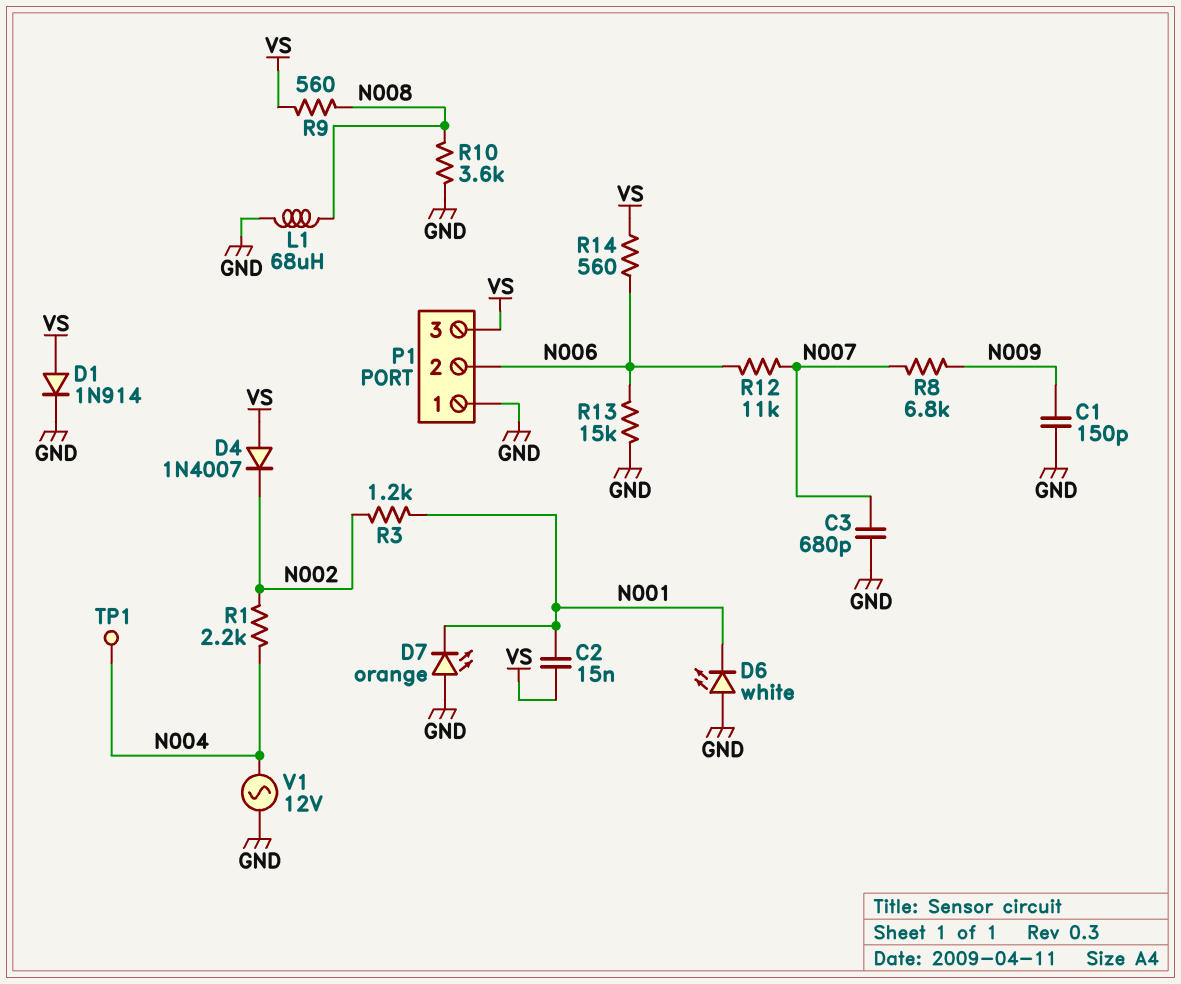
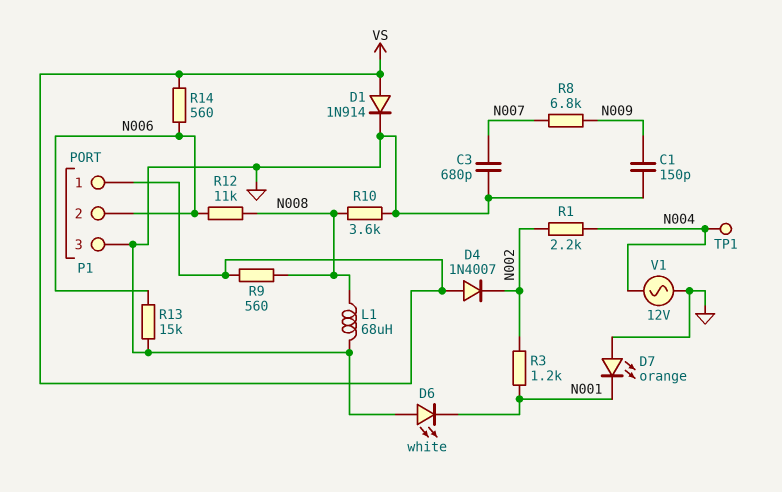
C2: 15nF (N001, VS) -> none
P1 pin 1: GND -> VS
P1 pin 3: VS -> GND
R12: 11k (N006, N007) -> 11k (N006, N008)

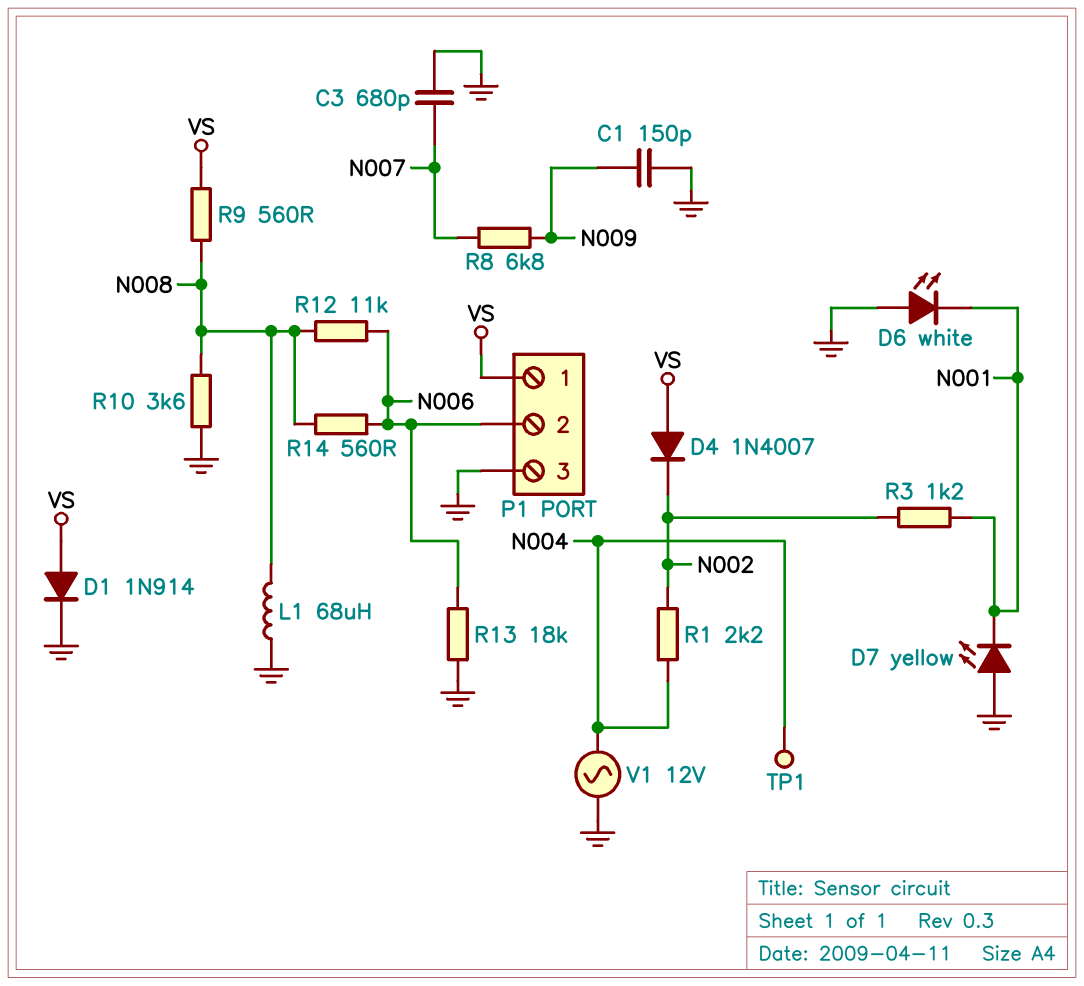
D7: LED orange (A GND, K N001) -> LED yellow (A GND, K N001)
R13: 15k (GND, N006) -> 18k (GND, N006)
R14: 560 (N006, VS) -> 560 (N006, N008)

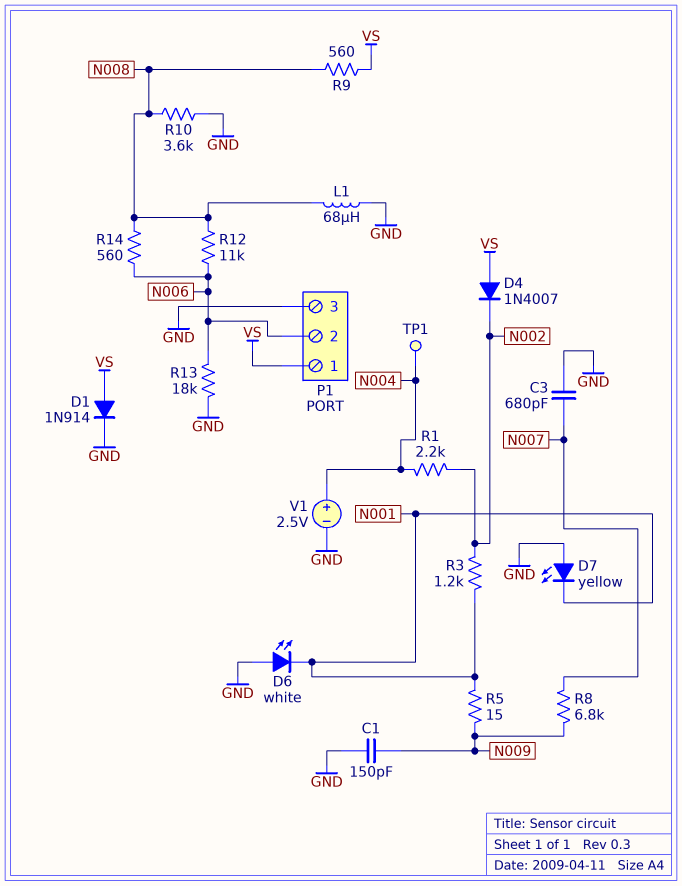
R5: none -> 15 (N001, N009)
V1: AC 12V (GND, N004) -> 2.5V (plus N004, minus GND)

